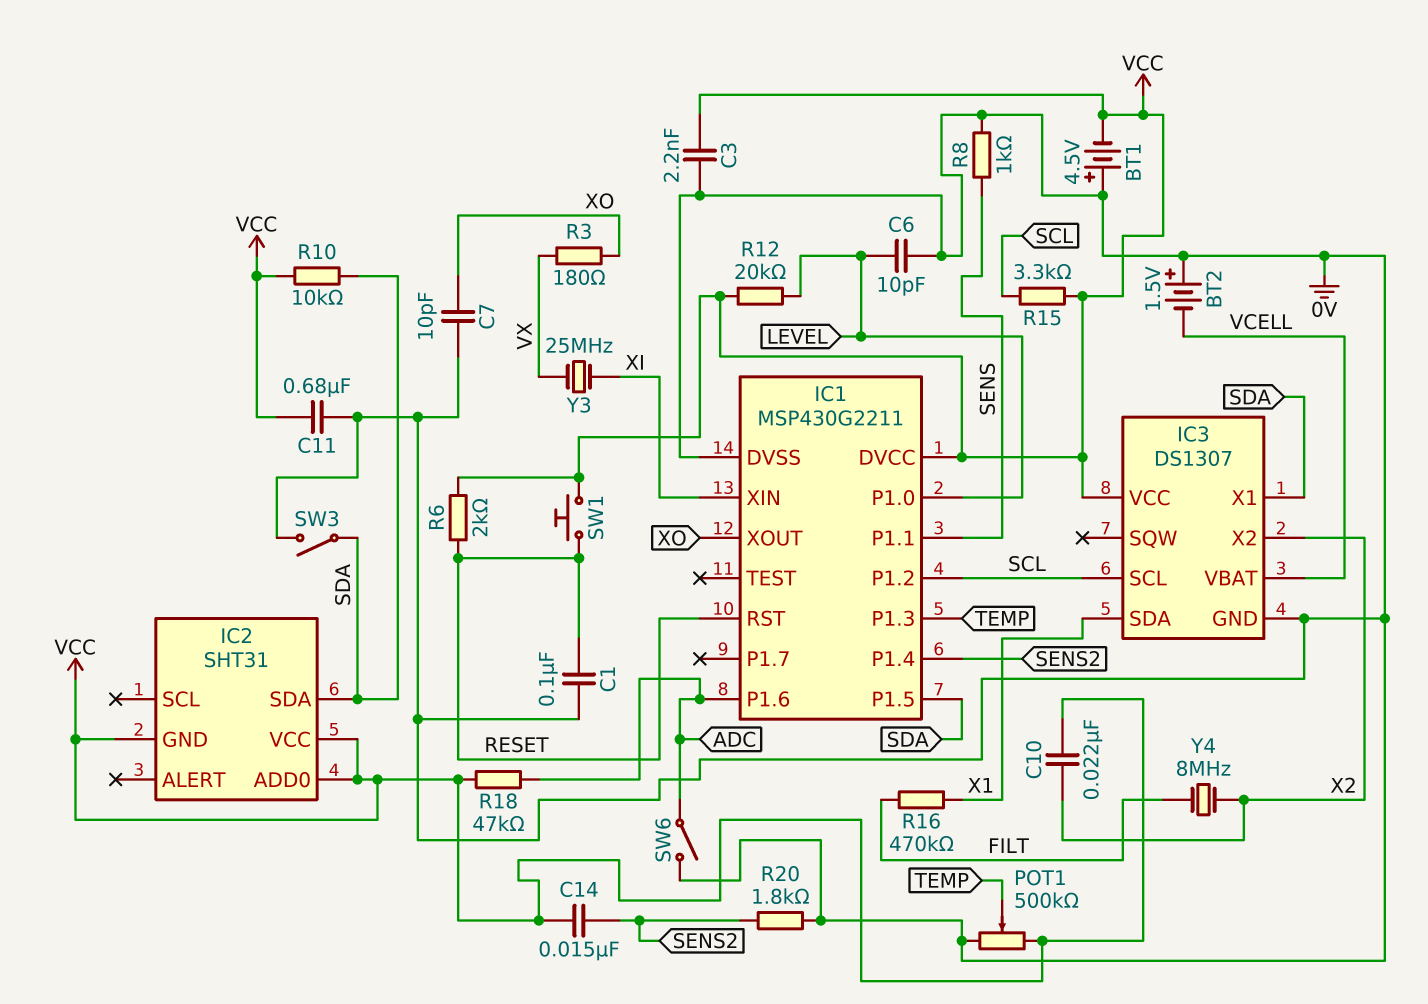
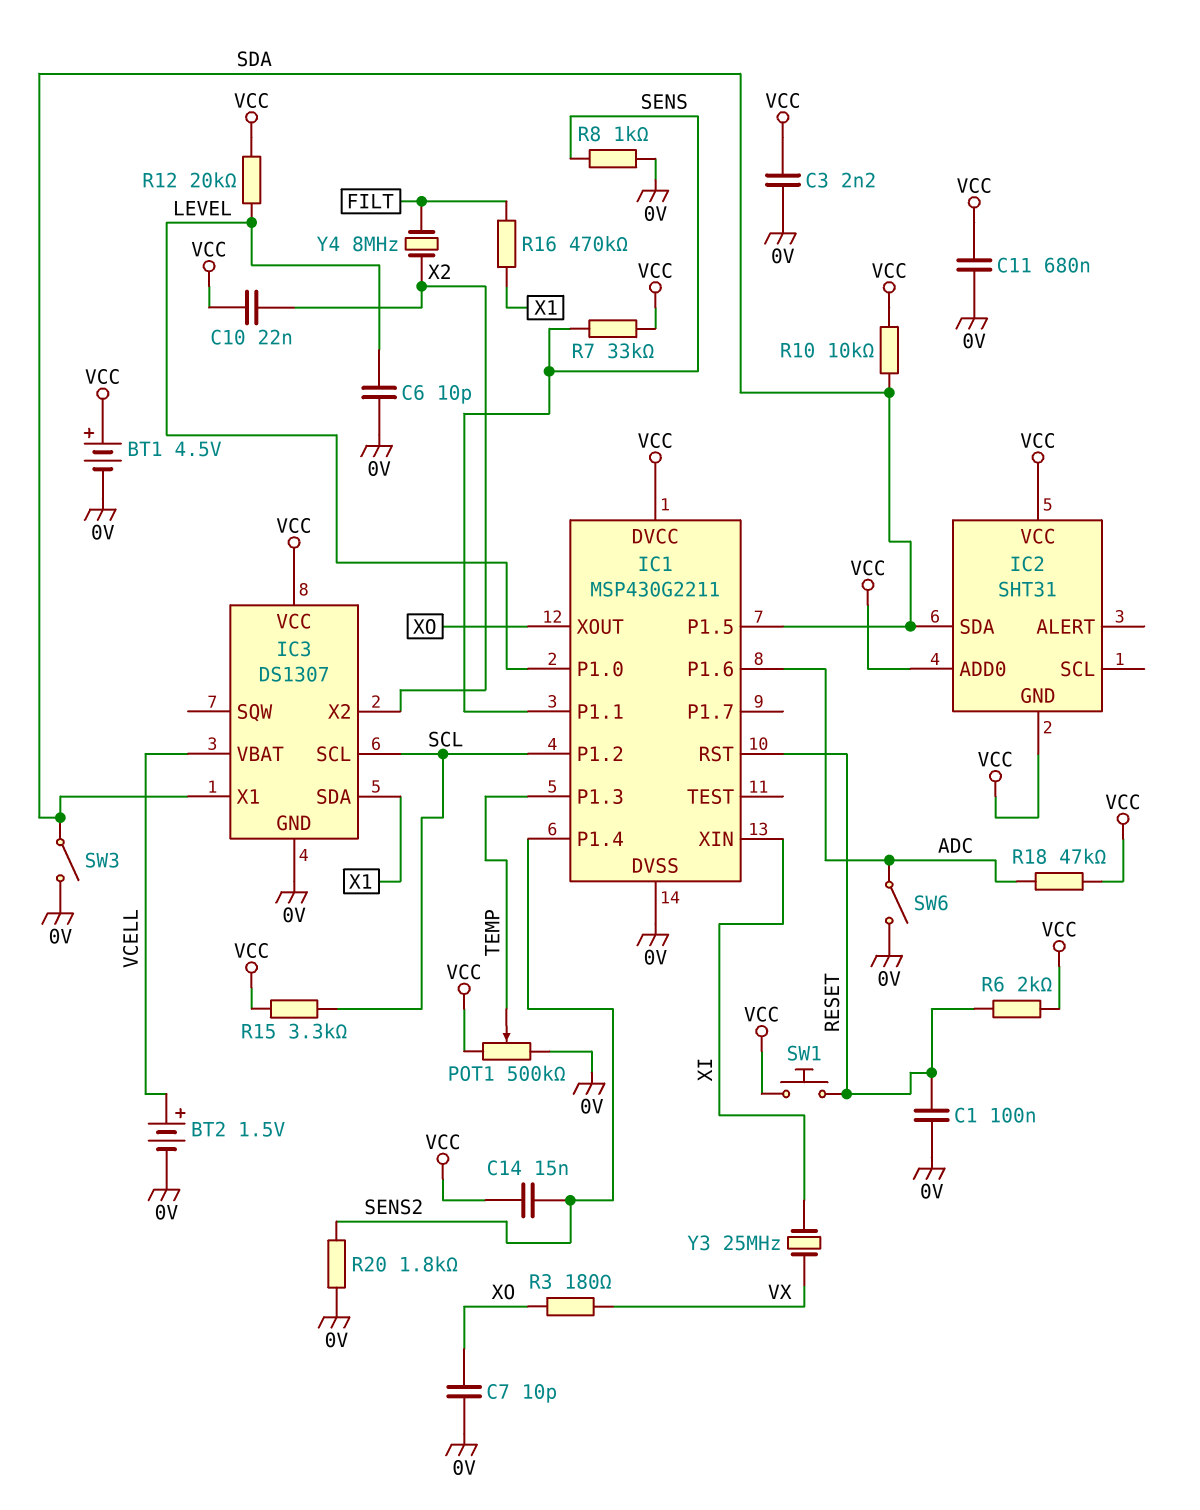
BT1: 4.5V (plus 0V, minus VCC) -> 4.5V (plus VCC, minus 0V)
BT2: 1.5V (plus 0V, minus VCELL) -> 1.5V (plus VCELL, minus 0V)
R7: none -> 33k (SENS, VCC)

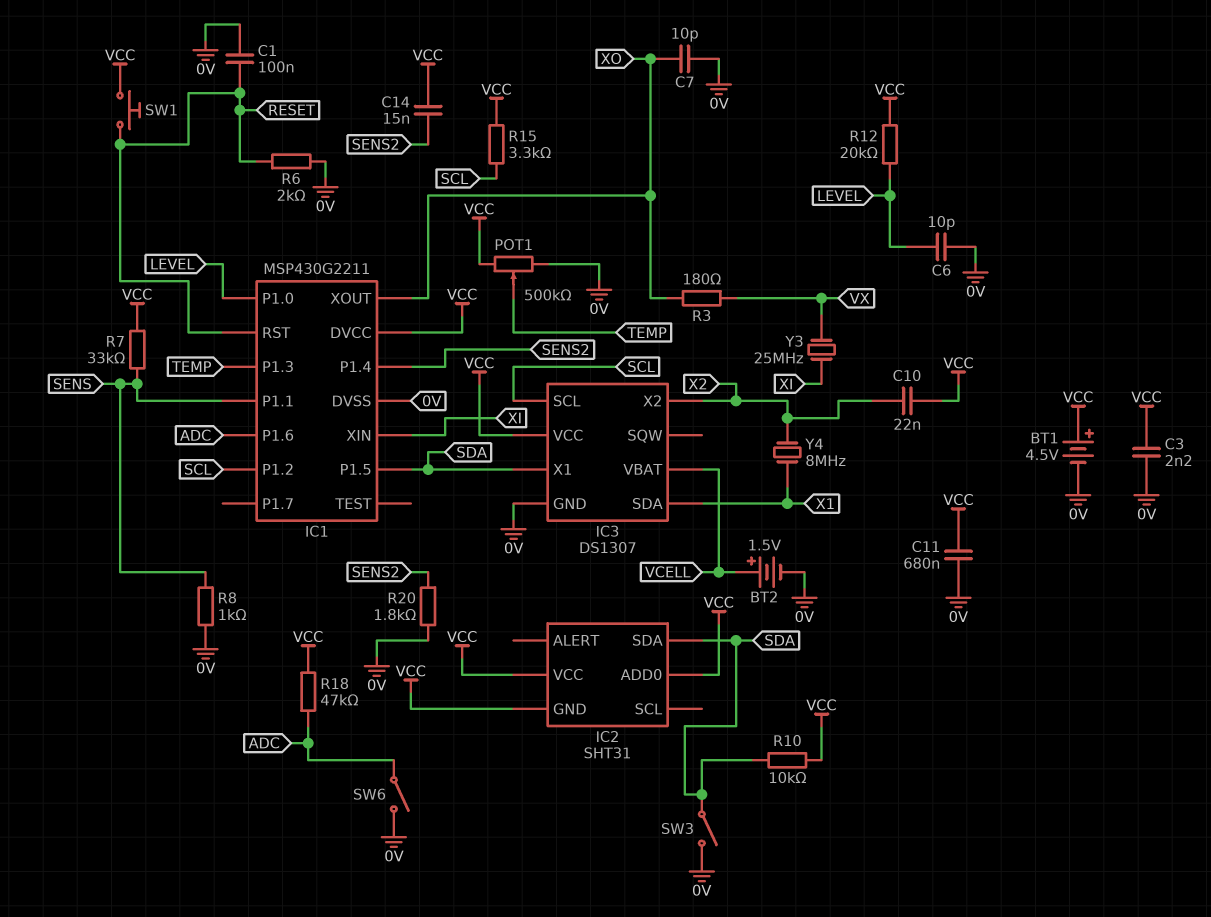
R6: 2k (RESET, VCC) -> 2k (0V, RESET)
R16: 470k (FILT, X1) -> none
Y4: 8MHz (FILT, X2) -> 8MHz (X1, X2)

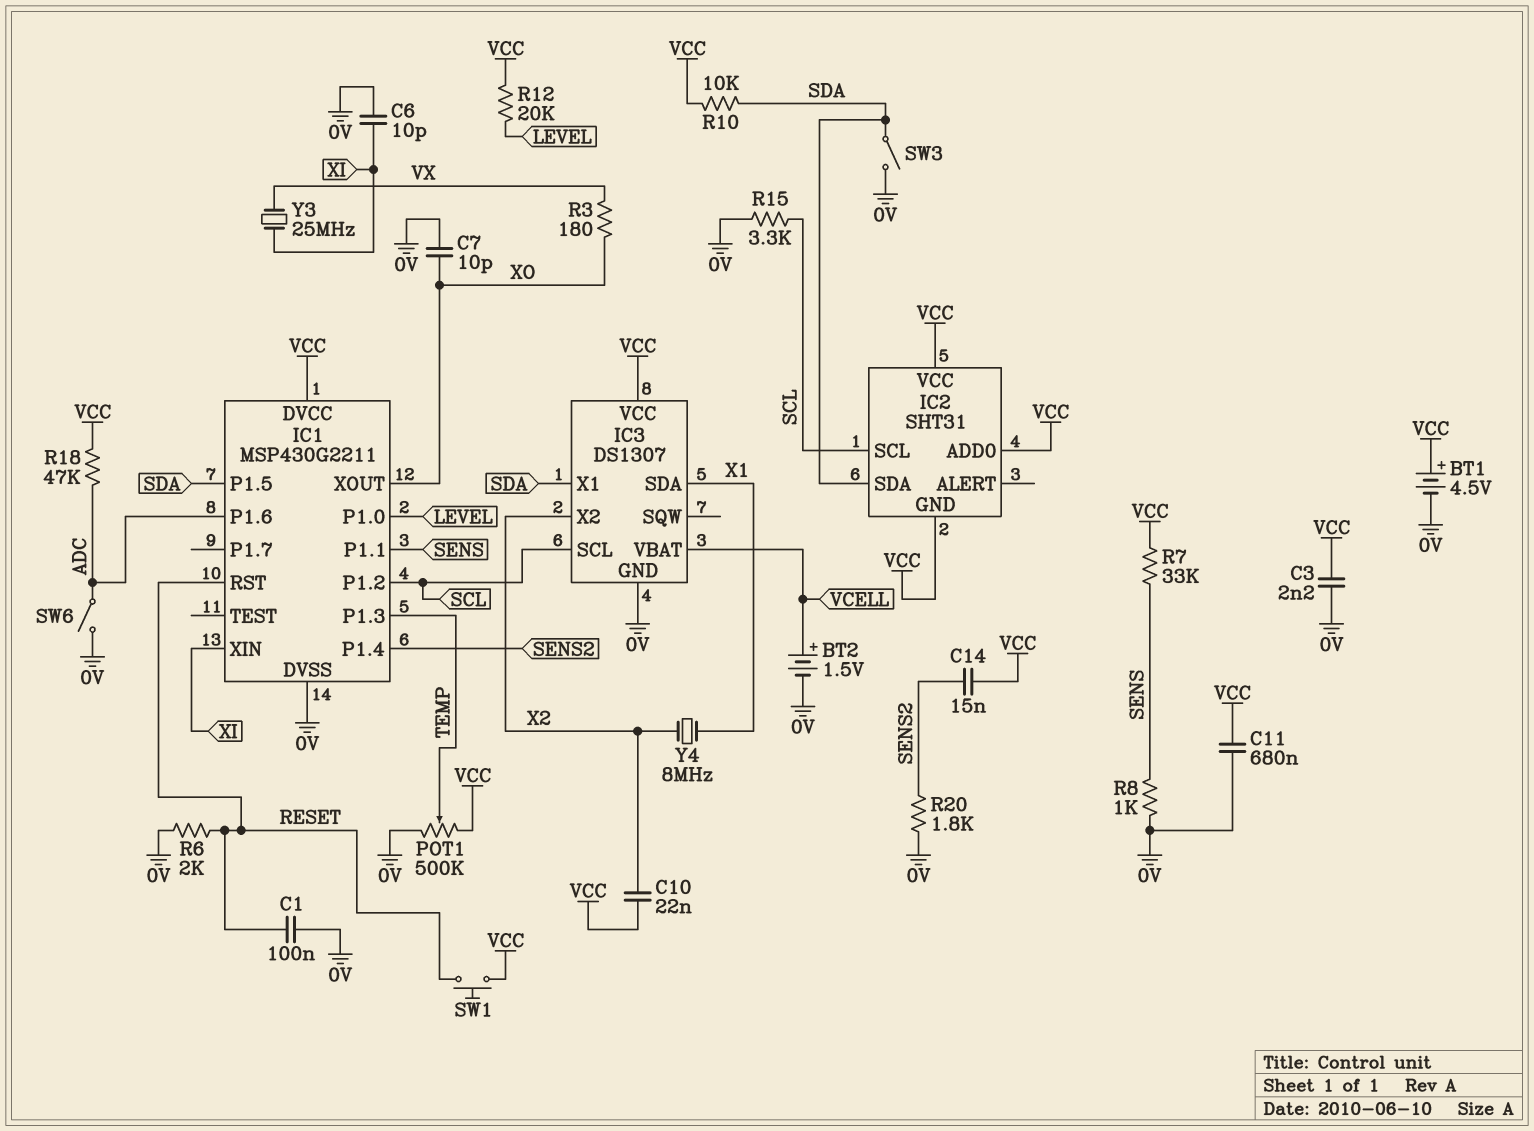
C6: 10pF (0V, LEVEL) -> 10pF (0V, XI)
IC2 pin SCL: none -> SCL
R15: 3.3k (SCL, VCC) -> 3.3k (0V, SCL)

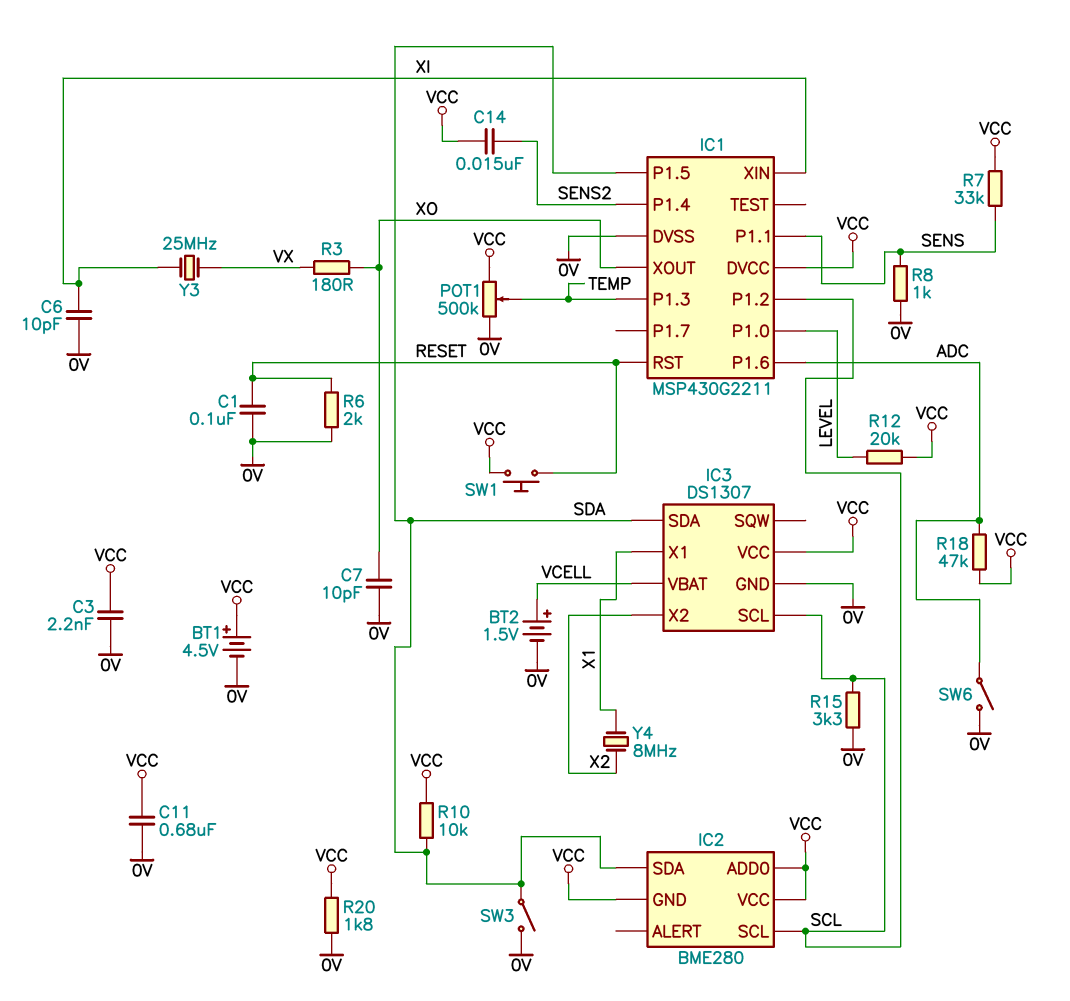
C10: 22nF (VCC, X2) -> none
IC2: SHT31 -> BME280
IC3 pin SDA: X1 -> SDA
IC3 pin X1: SDA -> X1
R20: 1.8k (0V, SENS2) -> 1.8k (0V, VCC)

